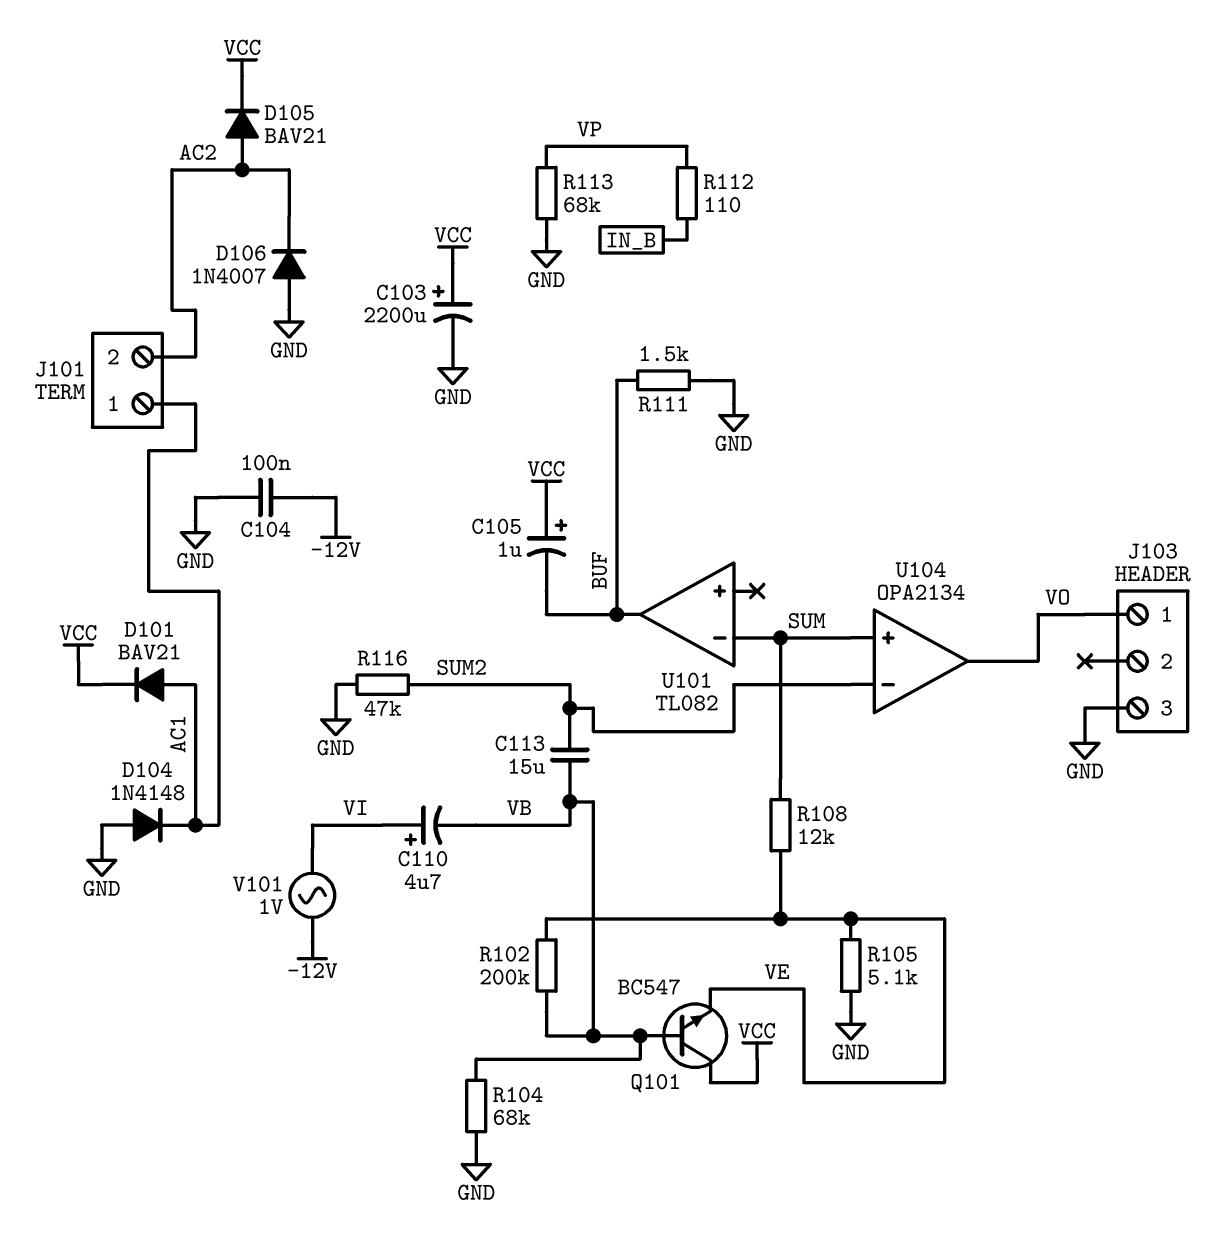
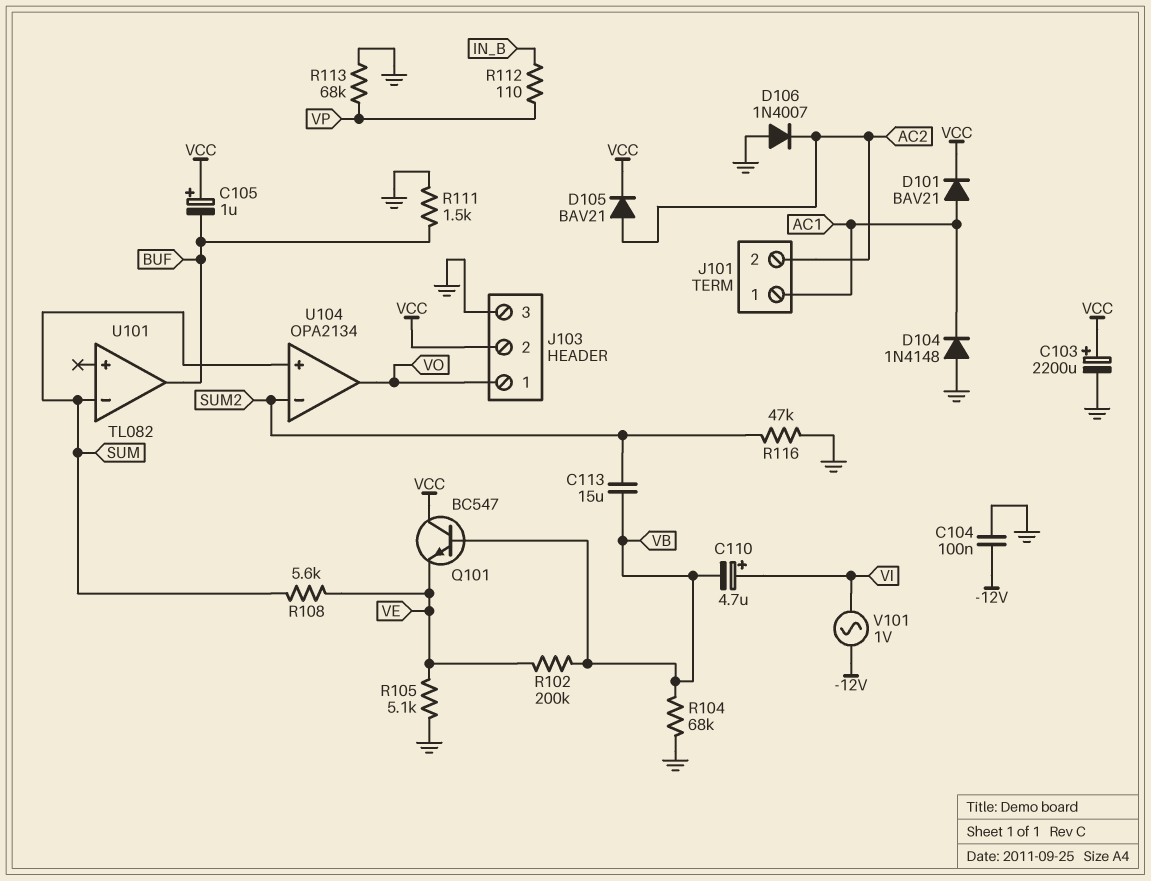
J103 pin 2: none -> VCC
R108: 12k (SUM, VE) -> 5.6k (SUM, VE)

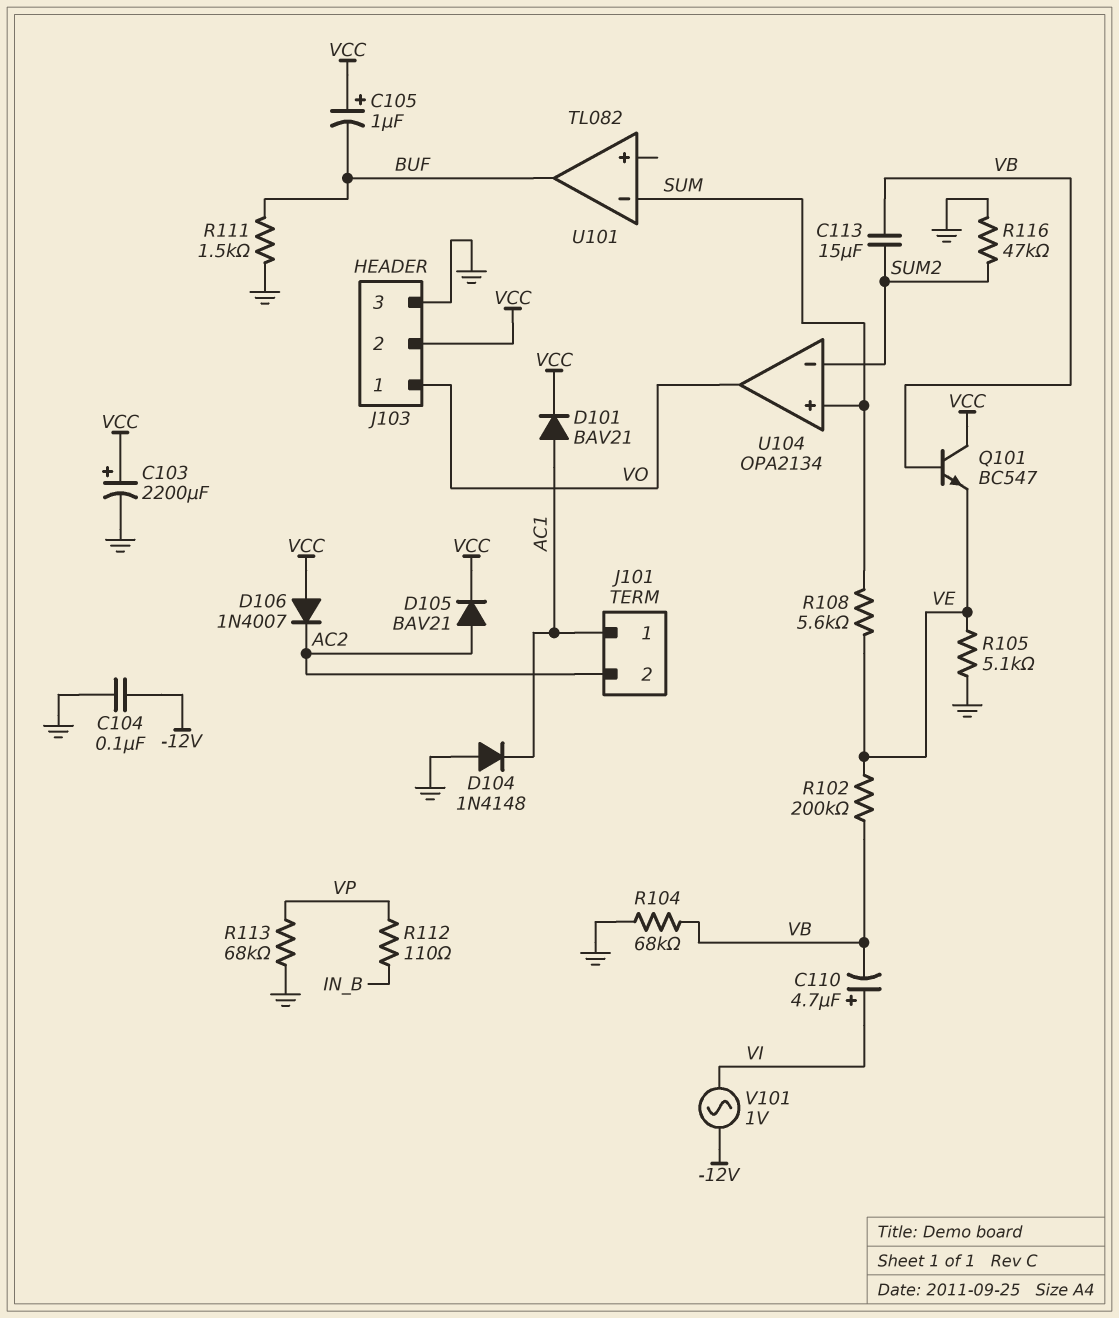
D106: diode 1N4007 (A GND, K AC2) -> diode 1N4007 (A VCC, K AC2)

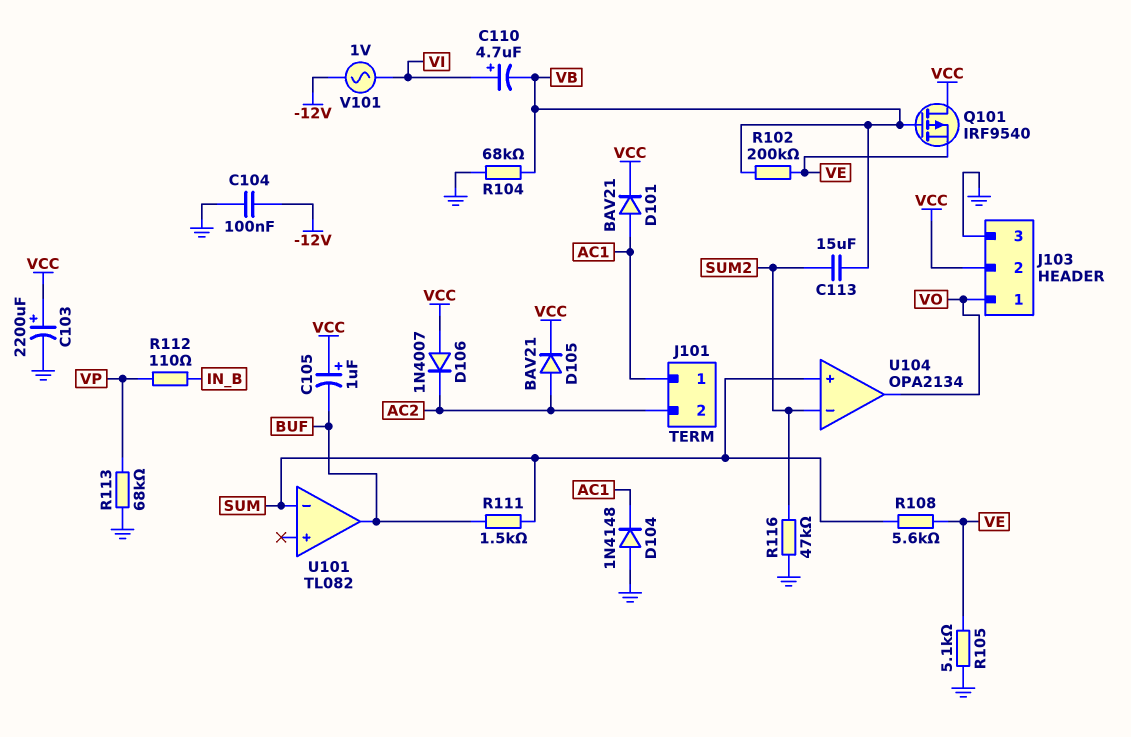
Q101: NPN BC547 (B VB, C VCC, E VE) -> PMOS IRF9540 (G VB, D VCC, S VE)
R111: 1.5k (BUF, GND) -> 1.5k (BUF, SUM)

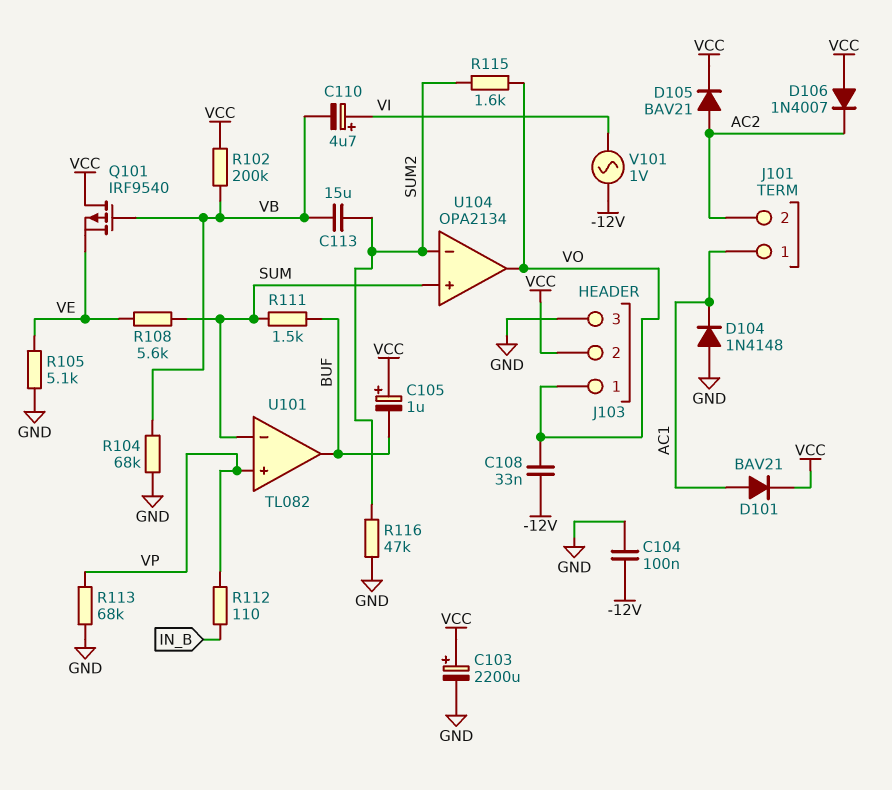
C108: none -> 33nF (-12V, VO)
R102: 200k (VB, VE) -> 200k (VB, VCC)
R115: none -> 1.6k (SUM2, VO)
U101 pin in+: none -> VP

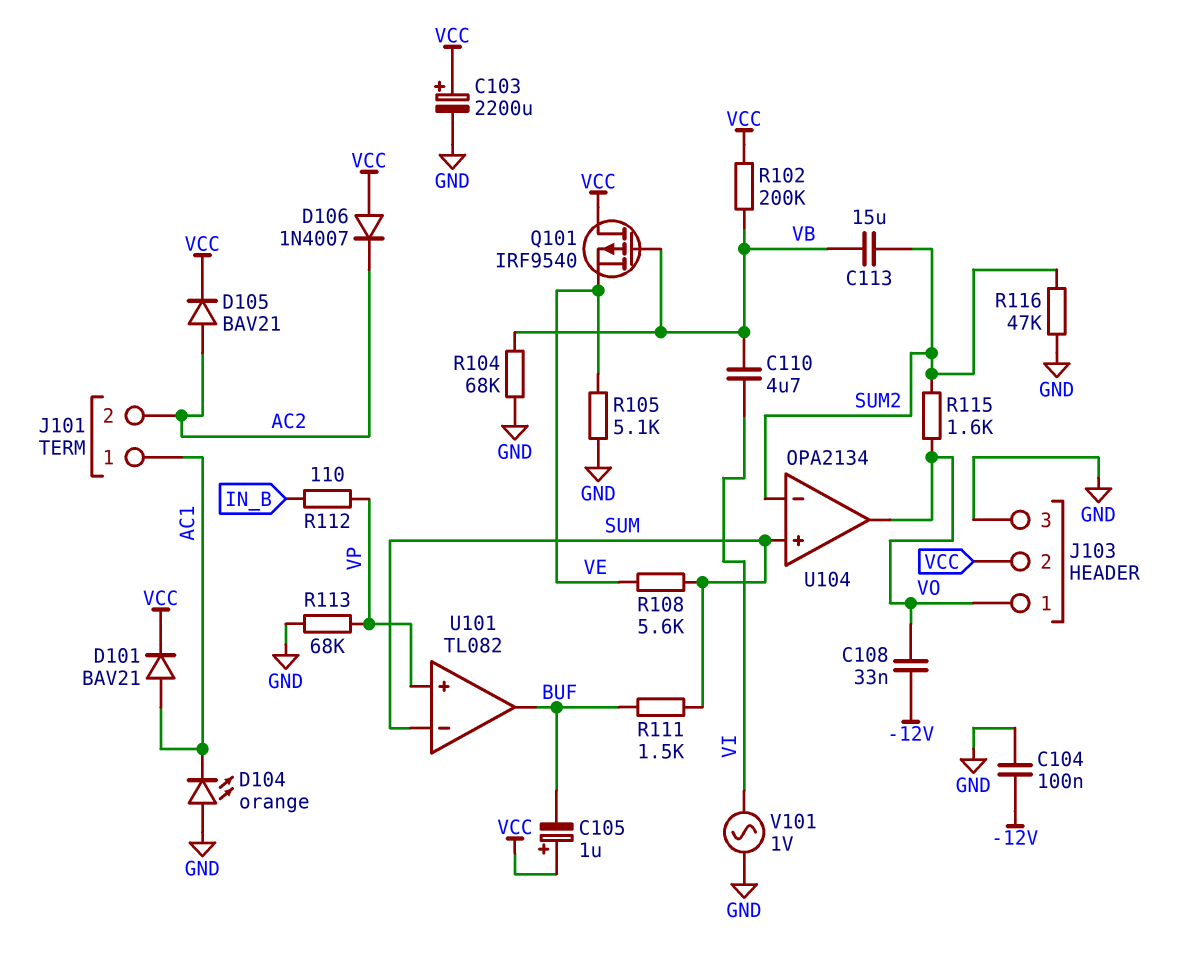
C110: 4.7uF (plus VI, minus VB) -> 4.7uF (VB, VI)
D104: diode 1N4148 (A GND, K AC1) -> LED orange (A GND, K AC1)
V101: AC 1V (-12V, VI) -> AC 1V (GND, VI)

